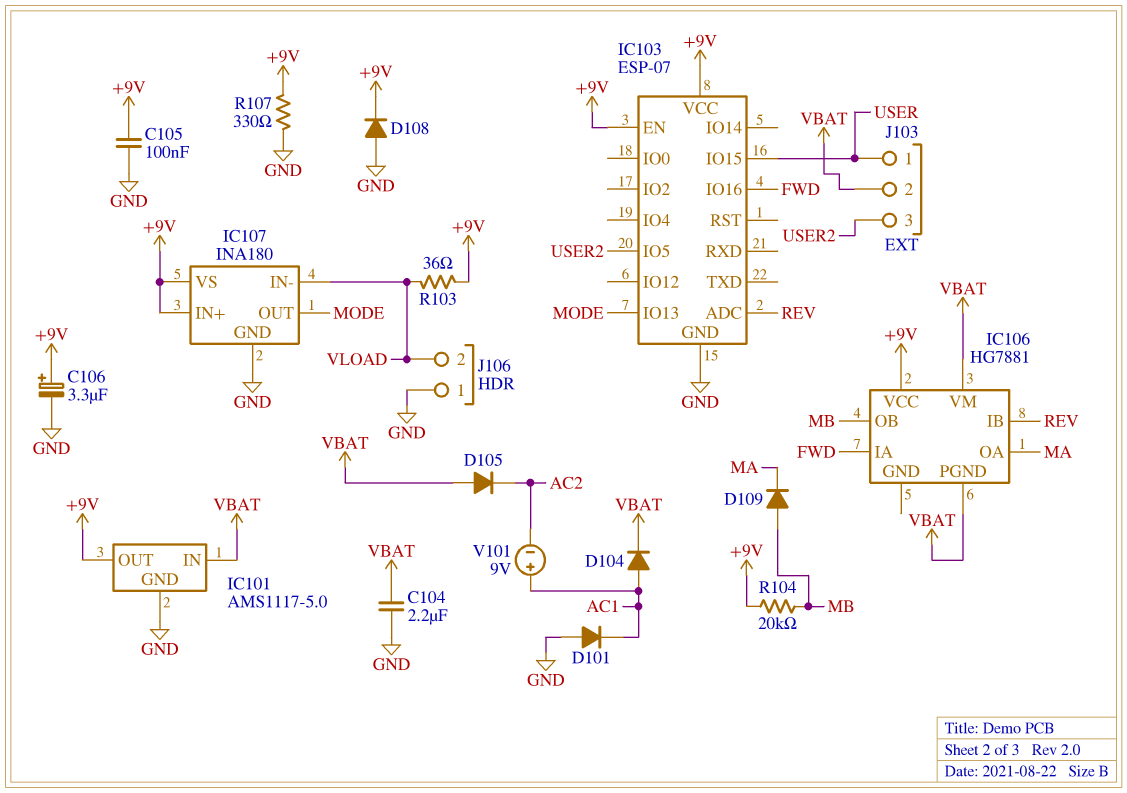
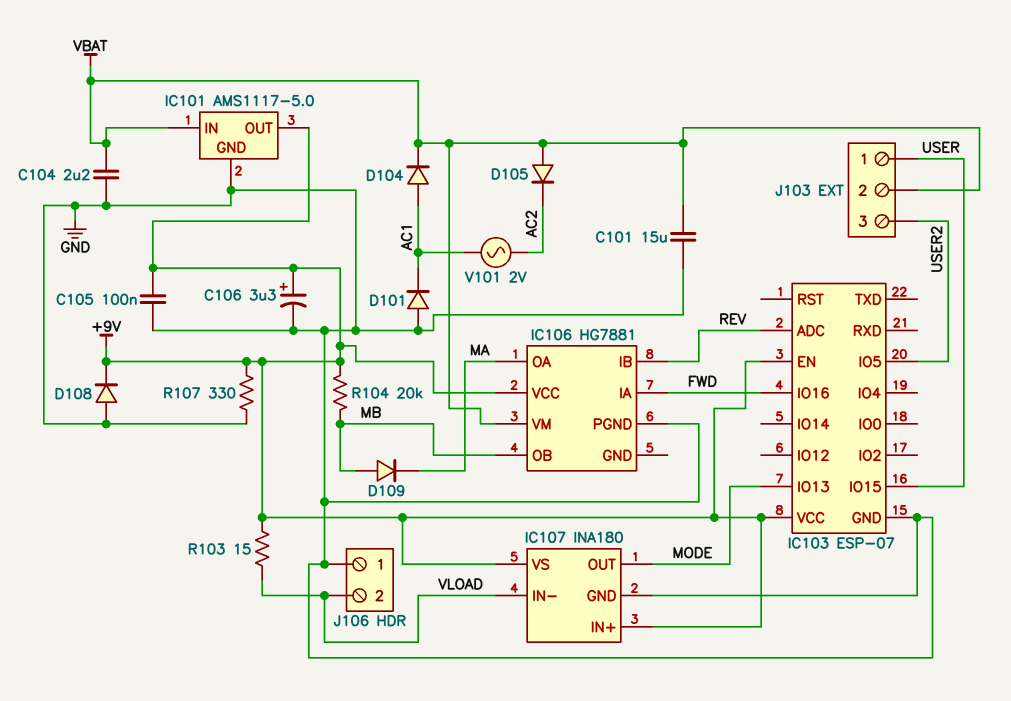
C101: none -> 15uF (GND, VBAT)
IC106 pin PGND: VBAT -> GND
R103: 36 (+9V, VLOAD) -> 15 (+9V, VLOAD)
V101: 9V (plus AC1, minus AC2) -> AC 2V (AC1, AC2)

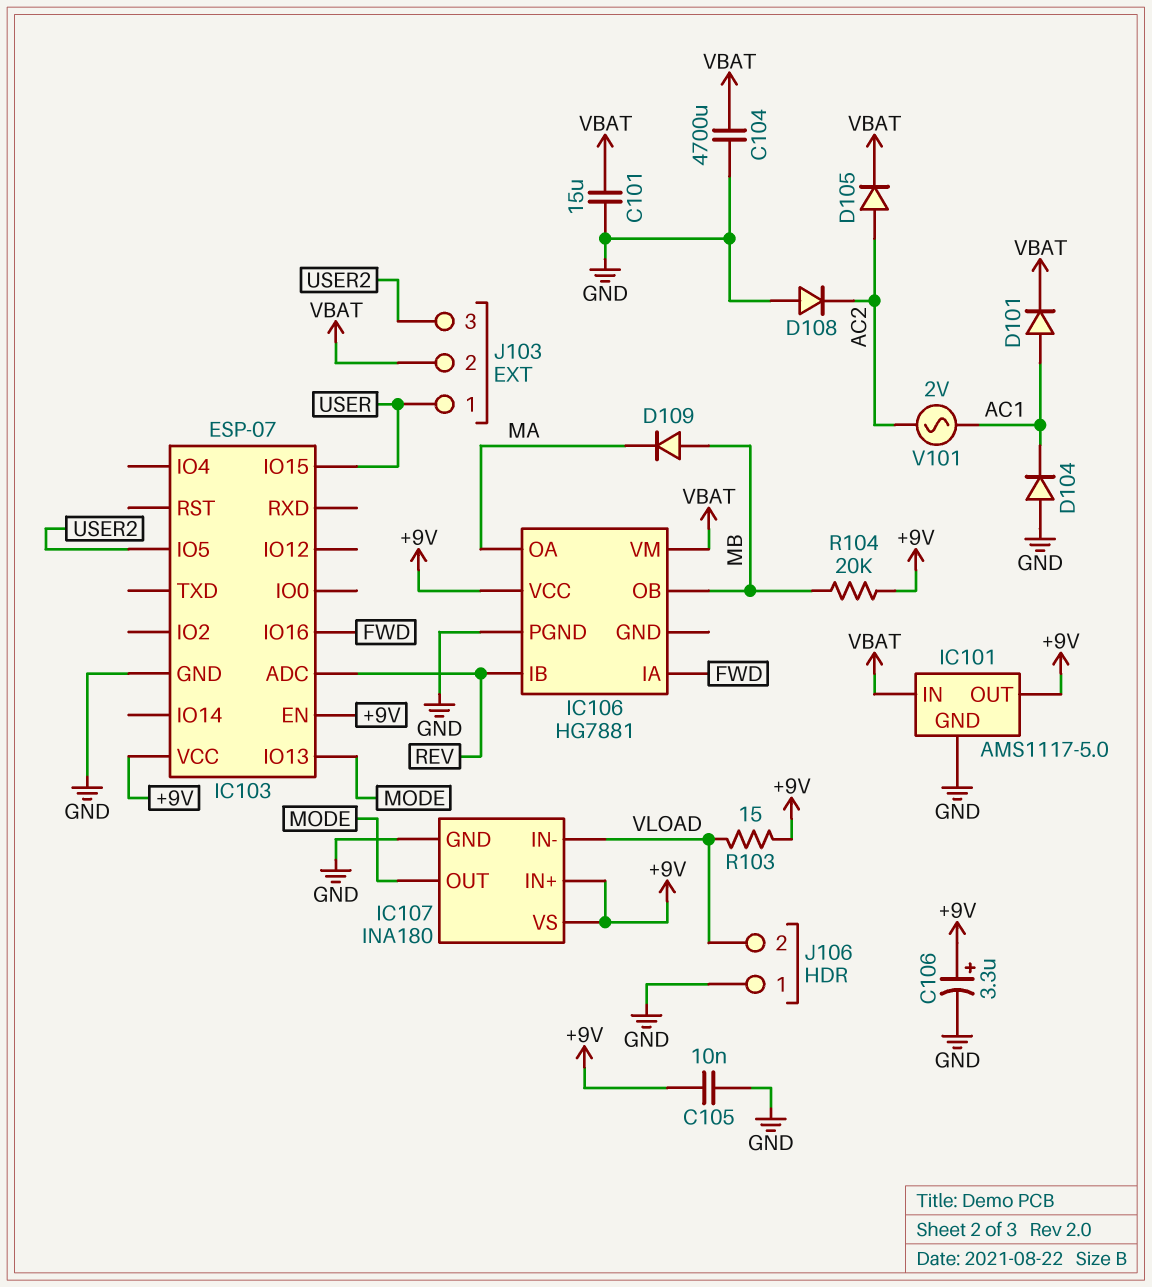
C104: 2.2uF (GND, VBAT) -> 4700uF (GND, VBAT)
C105: 100nF (+9V, GND) -> 10nF (+9V, GND)
D101: diode (A GND, K AC1) -> diode (A AC1, K VBAT)
D104: diode (A AC1, K VBAT) -> diode (A GND, K AC1)
D105: diode (A VBAT, K AC2) -> diode (A AC2, K VBAT)
D108: diode (A GND, K +9V) -> diode (A GND, K AC2)
R107: 330 (+9V, GND) -> none

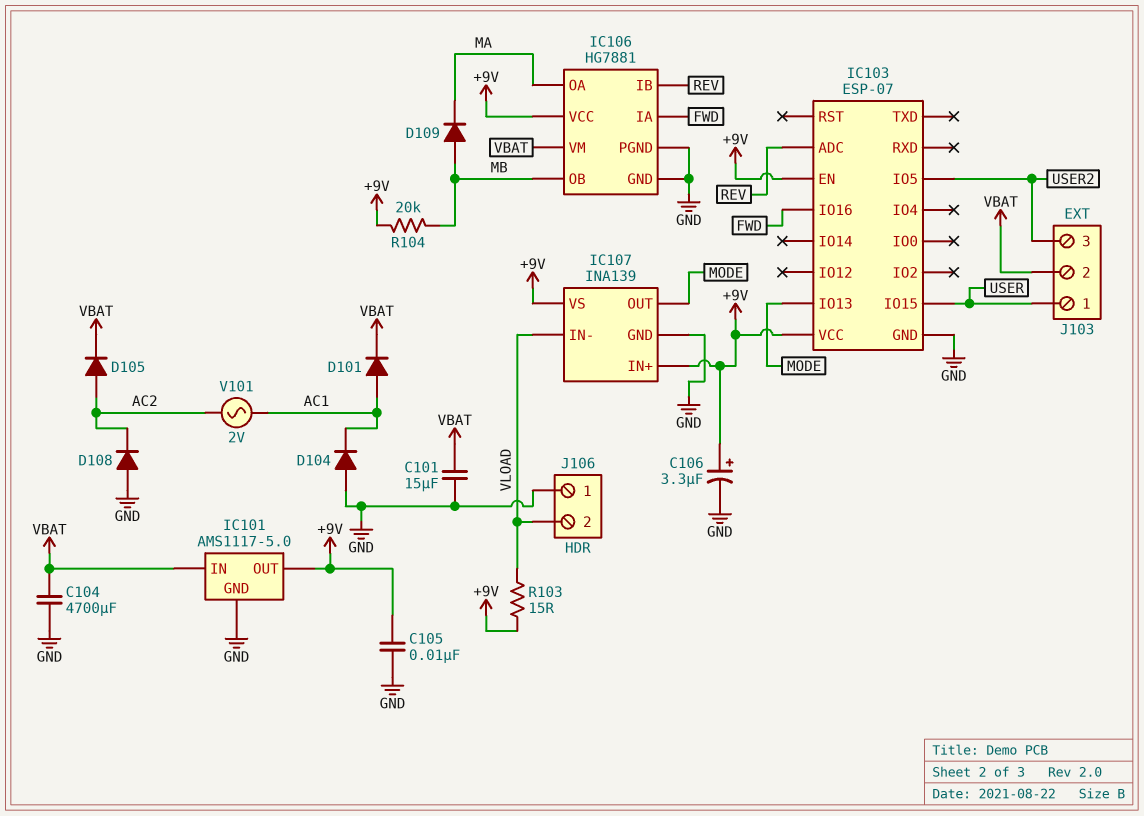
IC106 pin GND: none -> GND
IC107: INA180 -> INA139

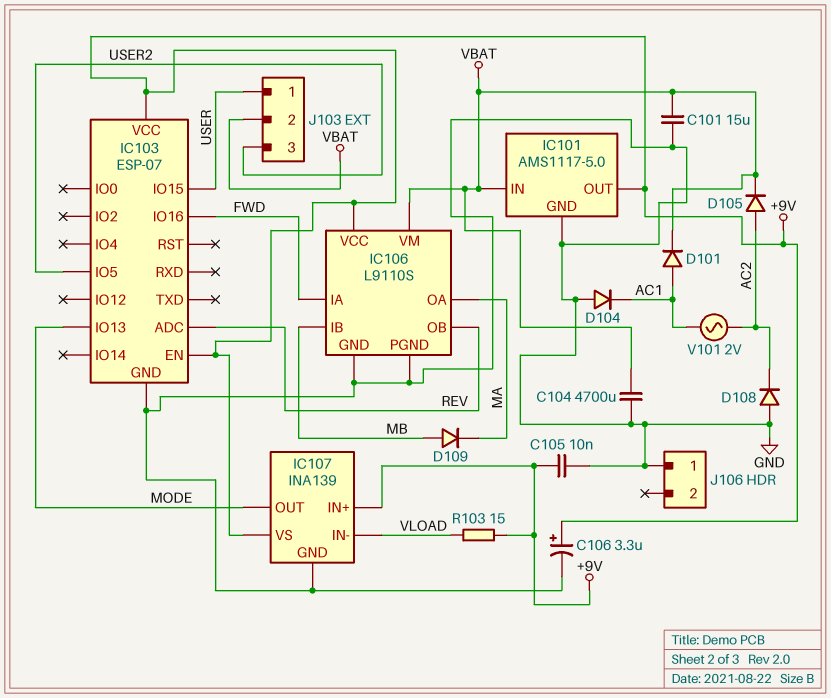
IC106: HG7881 -> L9110S
IC106 pin IB: REV -> MB
IC106 pin OB: MB -> REV
J106 pin 2: VLOAD -> none
R104: 20k (+9V, MB) -> none

